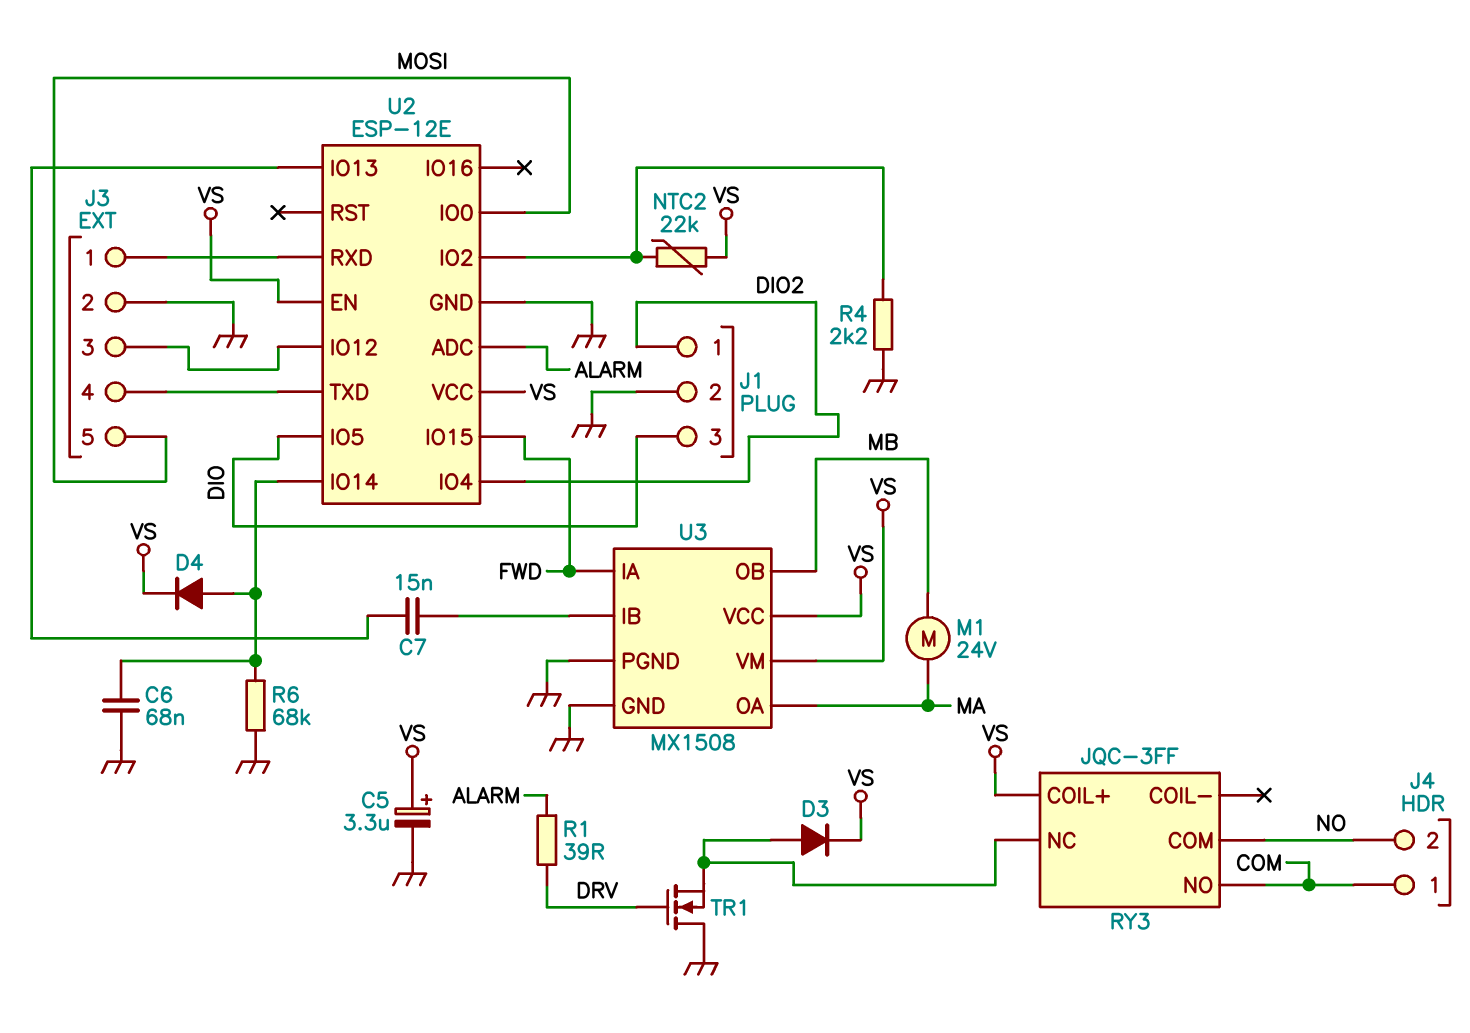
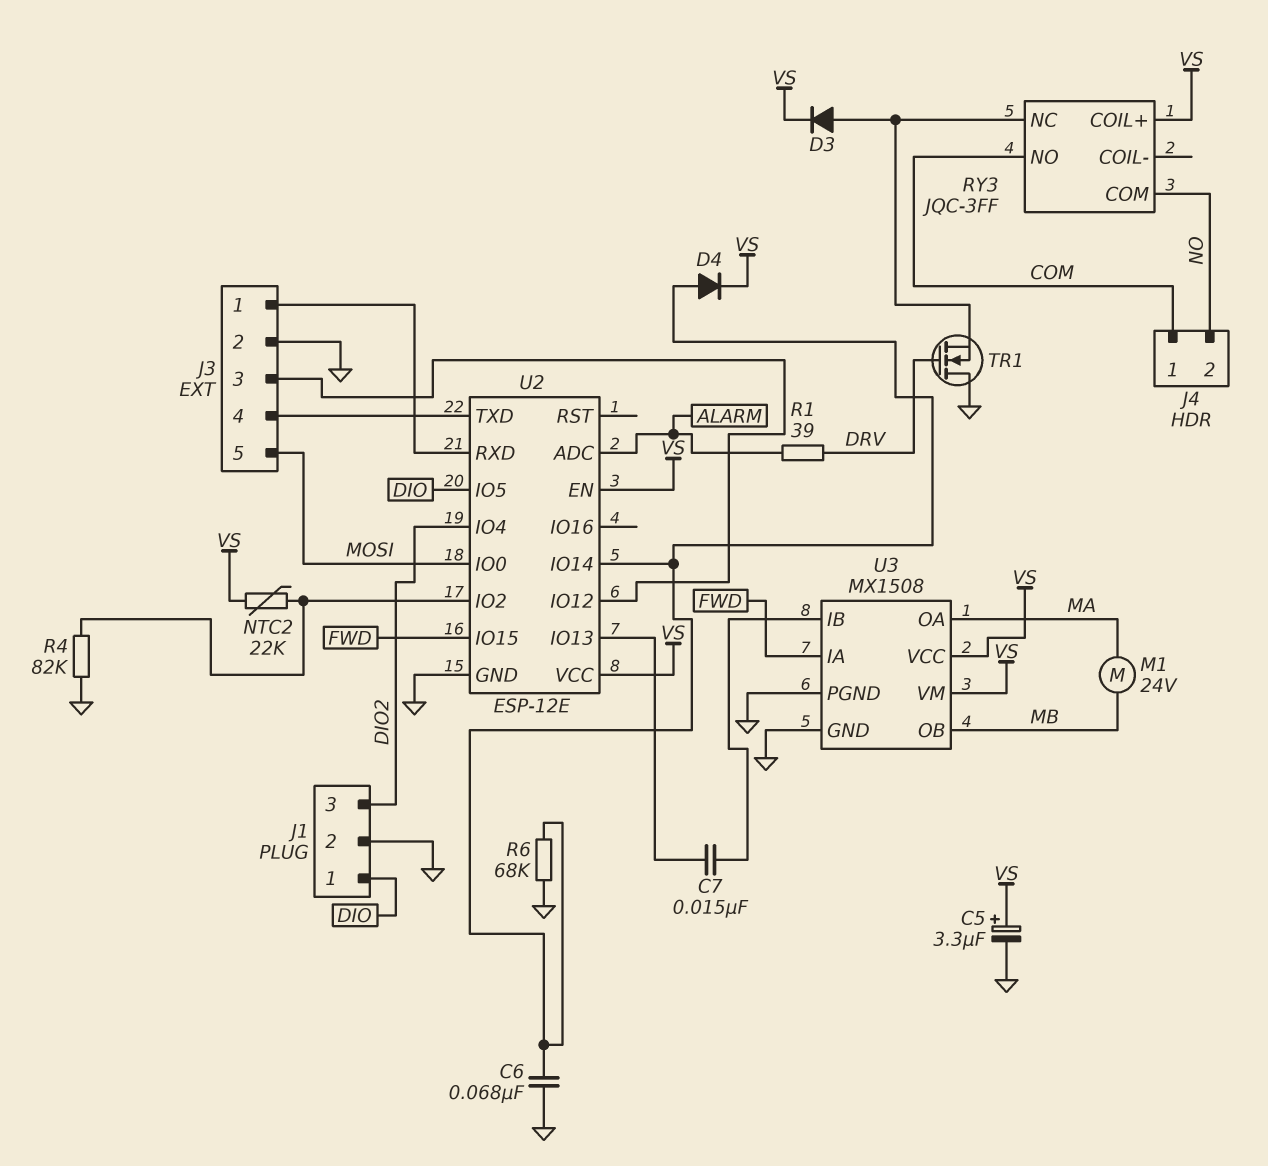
J1 pin 1: DIO2 -> DIO
J1 pin 3: DIO -> DIO2
R4: 2.2k (GND, U2/IO2) -> 82k (GND, U2/IO2)

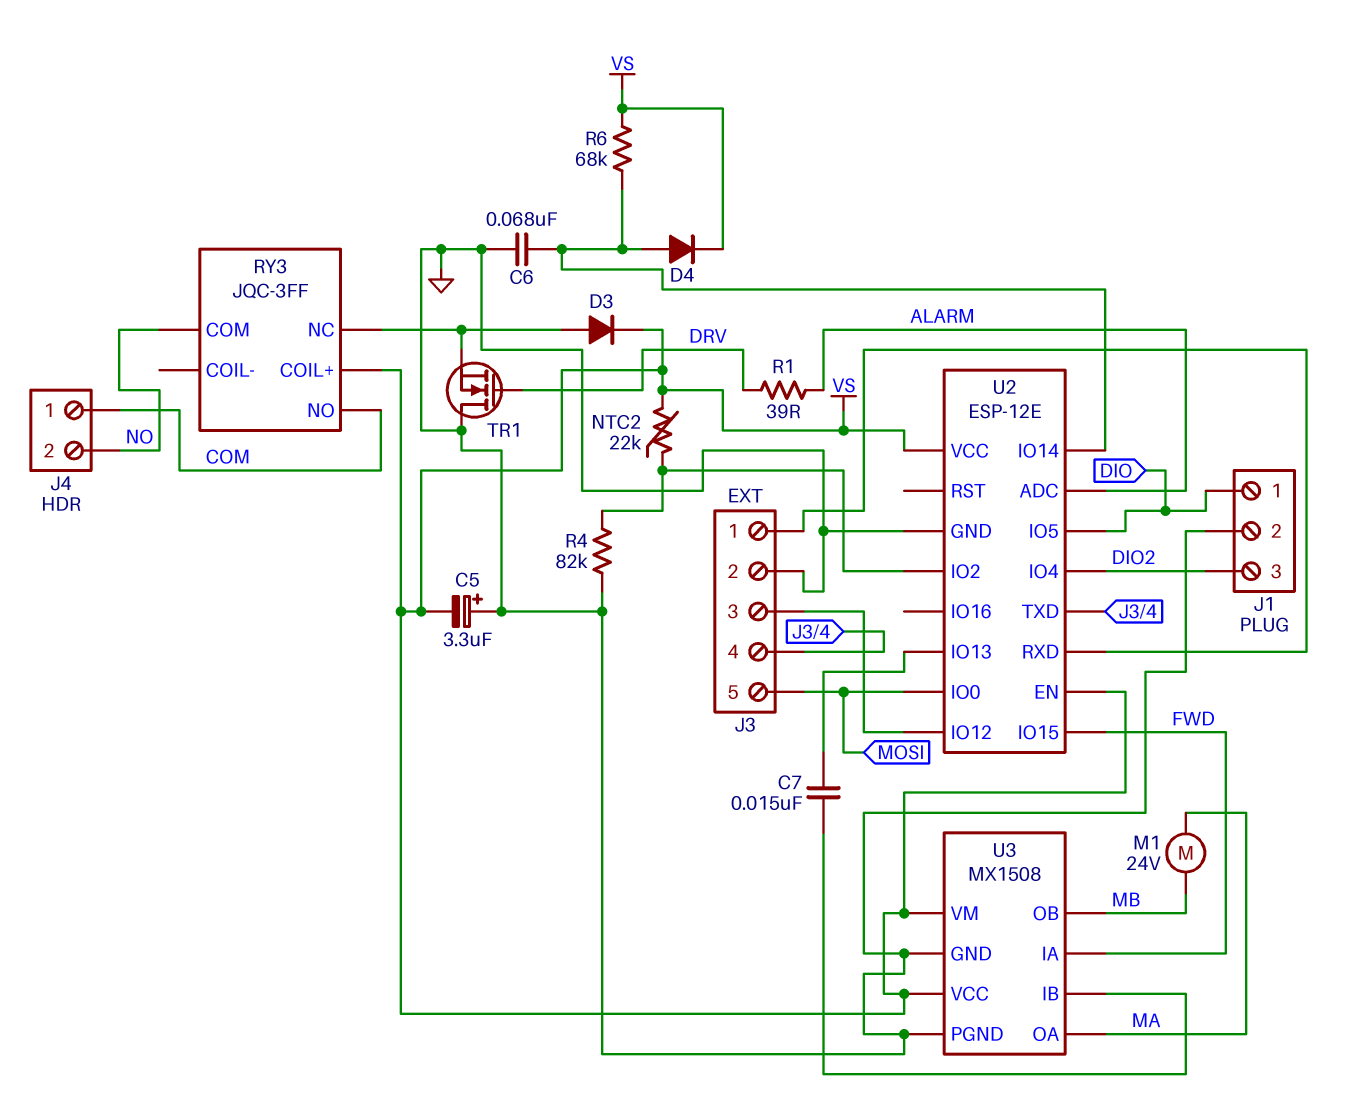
C5: 3.3uF (plus VS, minus GND) -> 3.3uF (plus GND, minus VS)
R6: 68k (GND, U2/IO14) -> 68k (U2/IO14, VS)

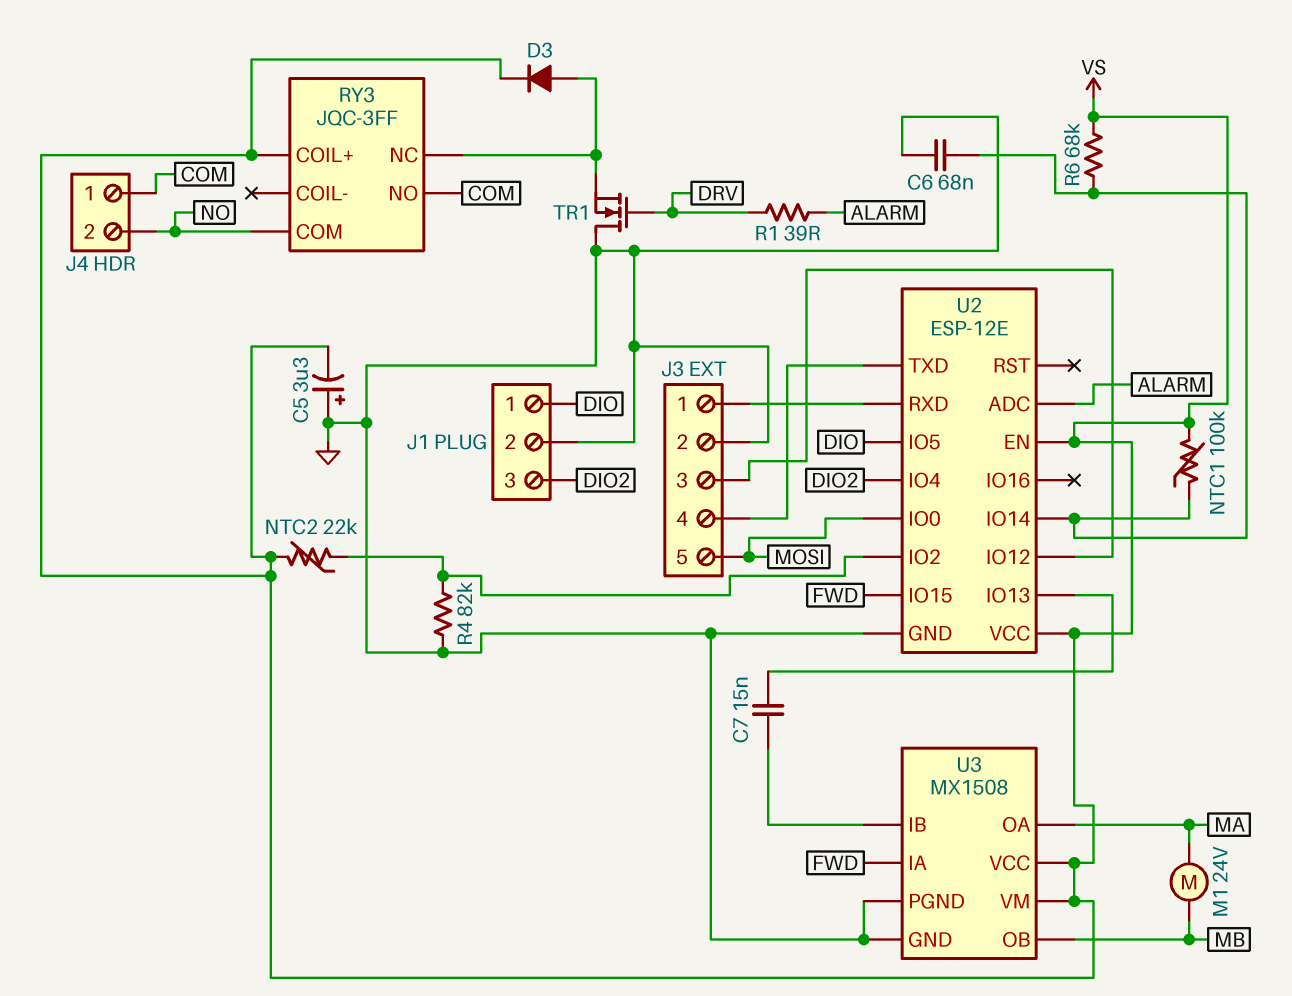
D4: diode (A U2/IO14, K VS) -> none
NTC1: none -> 100k (U2/IO14, VS)

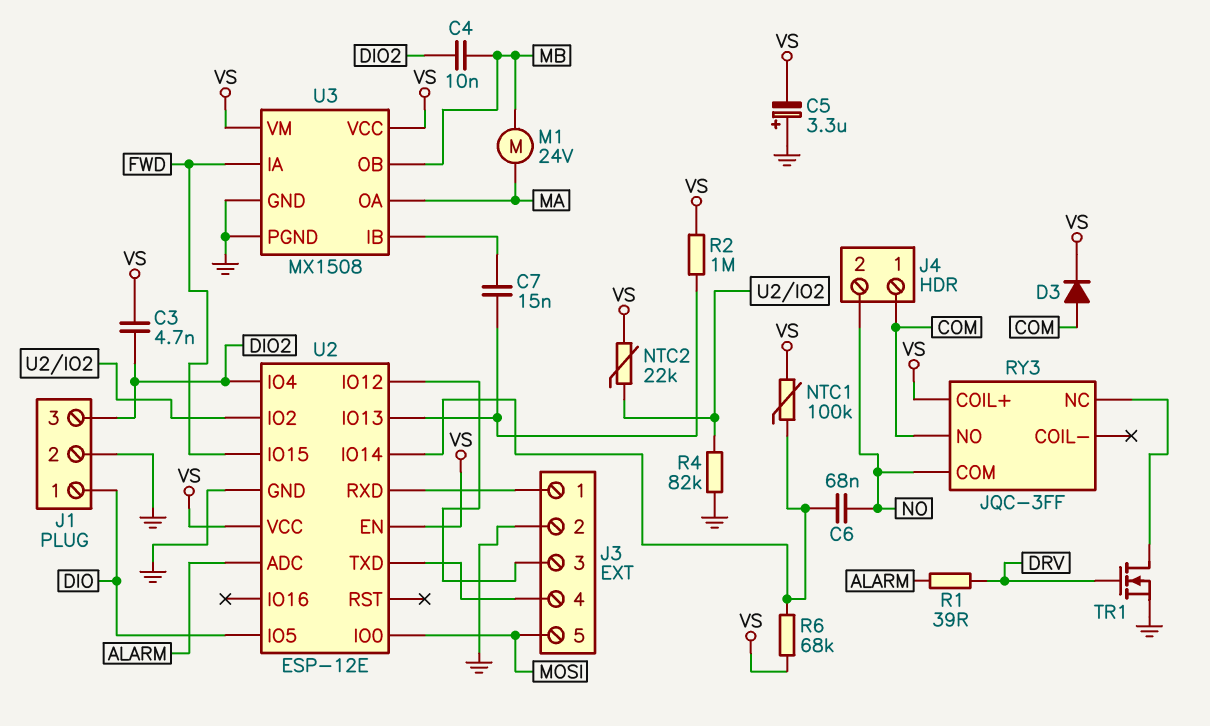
C3: none -> 4.7nF (DIO2, VS)
C4: none -> 10nF (DIO2, MB)
C6: 68nF (GND, U2/IO14) -> 68nF (NO, U2/IO14)
D3: diode (A RY3/NC, K VS) -> diode (A COM, K VS)
R2: none -> 1M (U2/IO13, VS)
TR1: NMOS (G DRV, D GND, S RY3/NC) -> NMOS (G DRV, D RY3/NC, S GND)

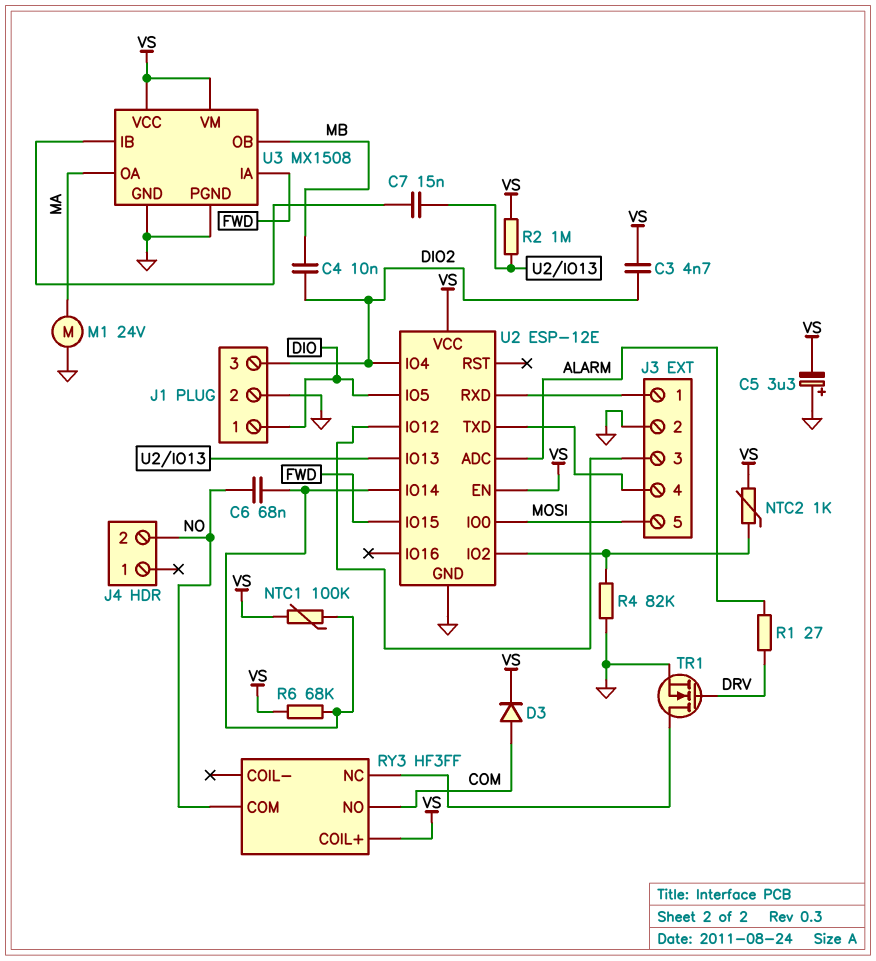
J4 pin 1: COM -> none
M1: motor 24V (MA, MB) -> motor 24V (GND, MA)
NTC2: 22k (U2/IO2, VS) -> 1k (U2/IO2, VS)
R1: 39 (ALARM, DRV) -> 27 (ALARM, DRV)
RY3: JQC-3FF -> HF3FF

